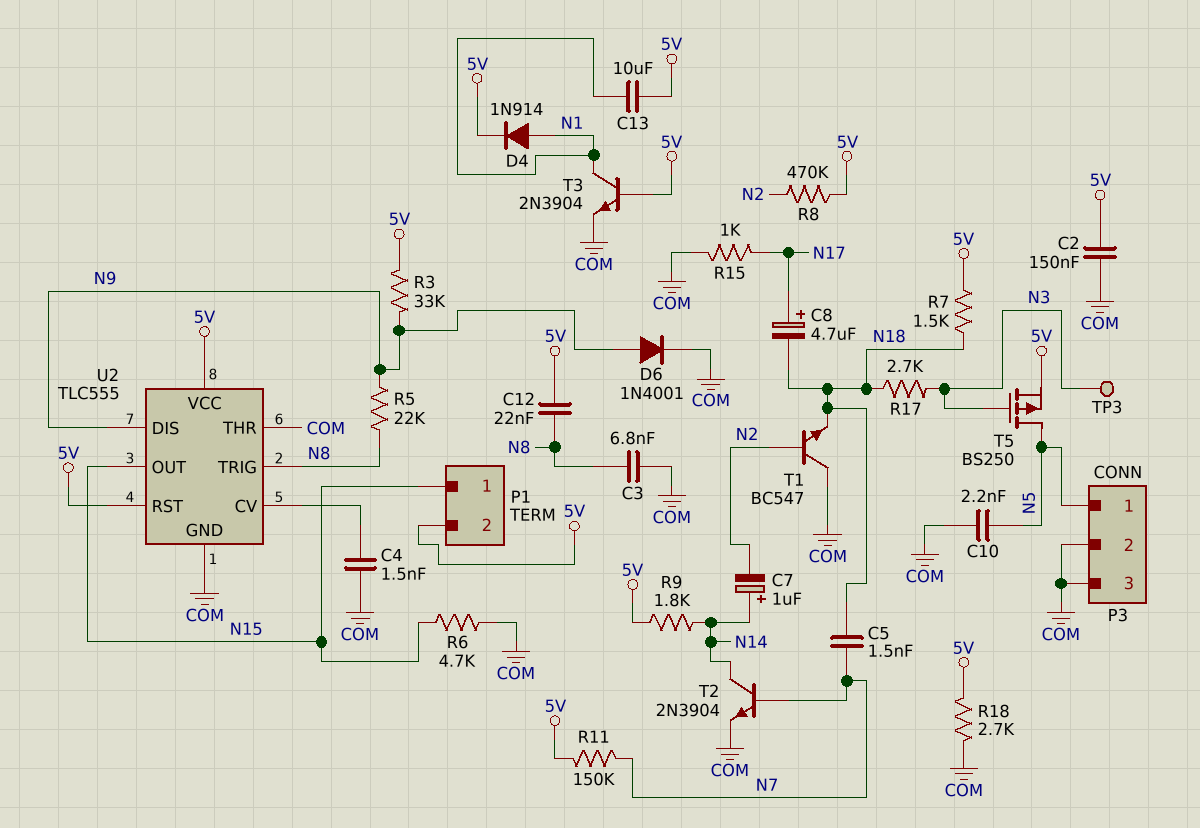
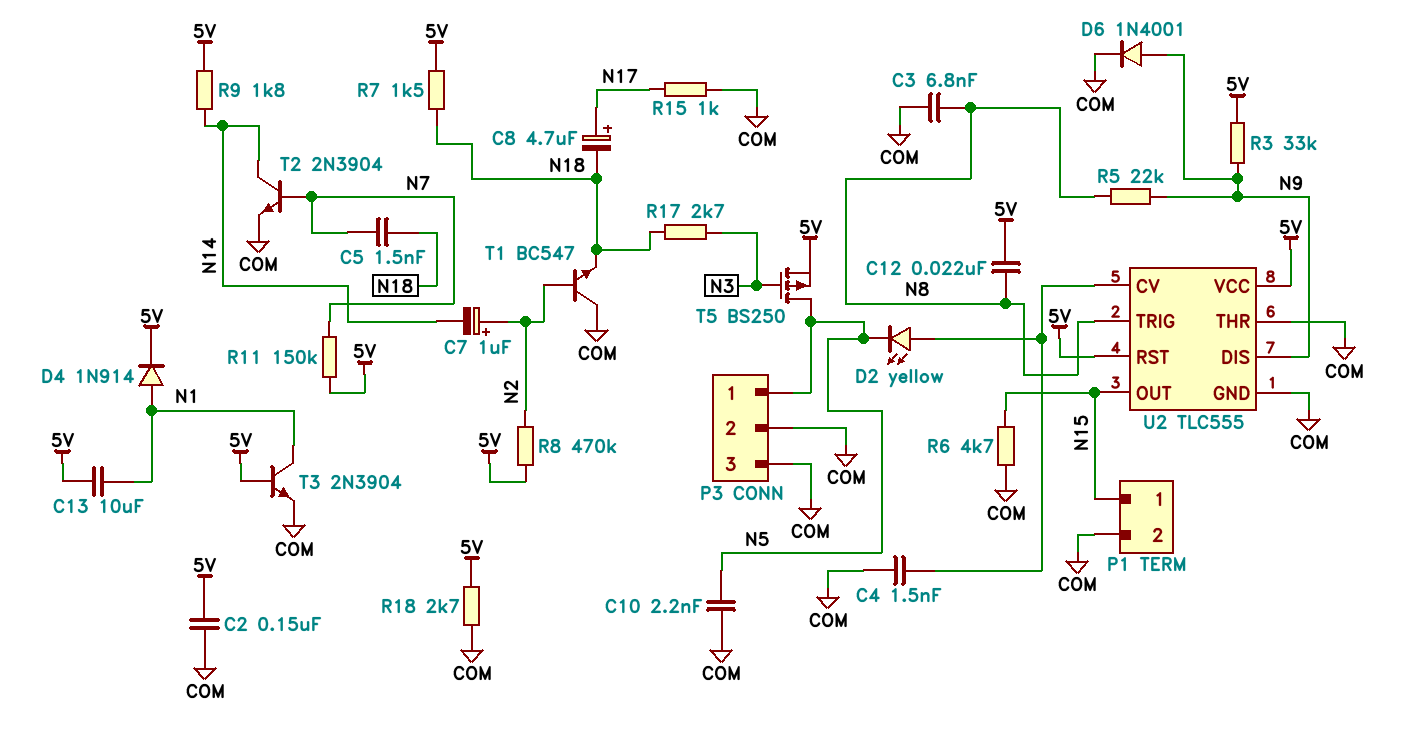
C7: 1uF (plus N14, minus N2) -> 1uF (plus N2, minus N14)
D2: none -> LED yellow (A U2/CV, K N5)
P1 pin 2: 5V -> COM
TP3: test point (N3) -> none

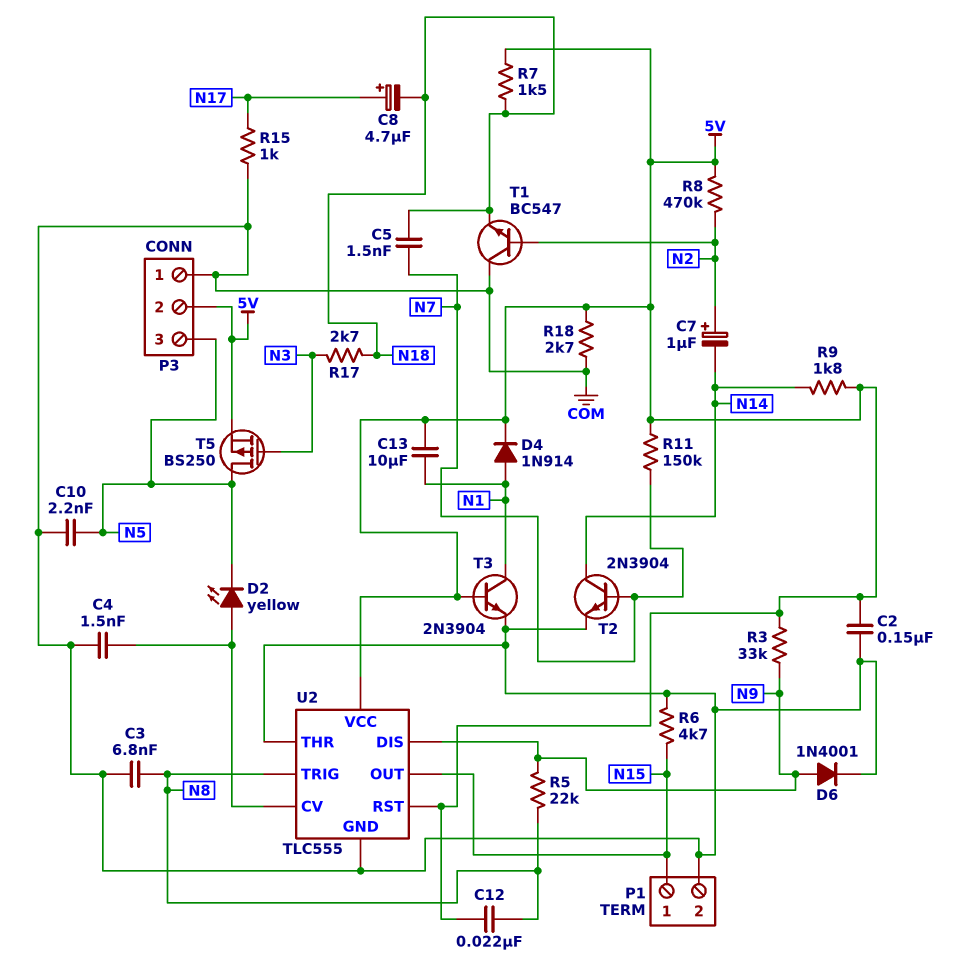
P3 pin 1: N5 -> COM
P3 pin 2: COM -> 5V
P3 pin 3: COM -> N5

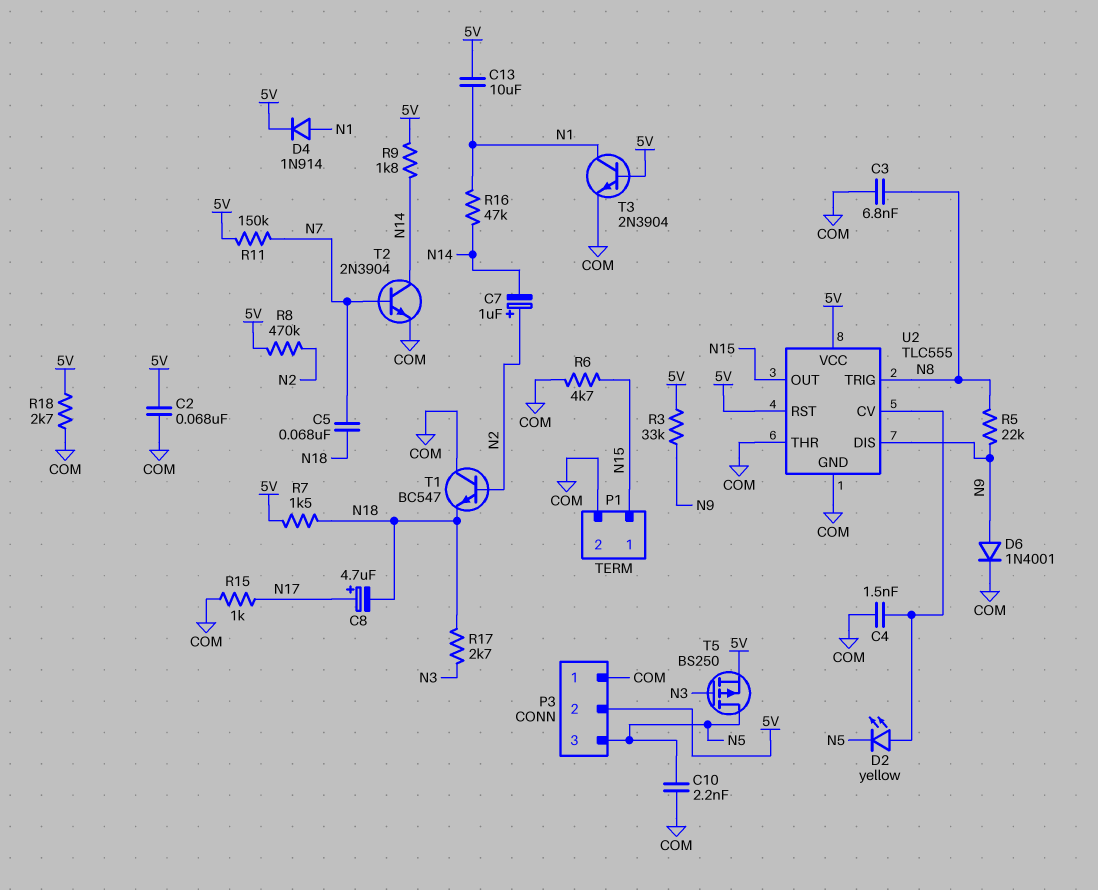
C2: 150nF (5V, COM) -> 68nF (5V, COM)
C5: 1.5nF (N7, N18) -> 68nF (N7, N18)
C12: 22nF (5V, N8) -> none
R16: none -> 47k (N1, N14)

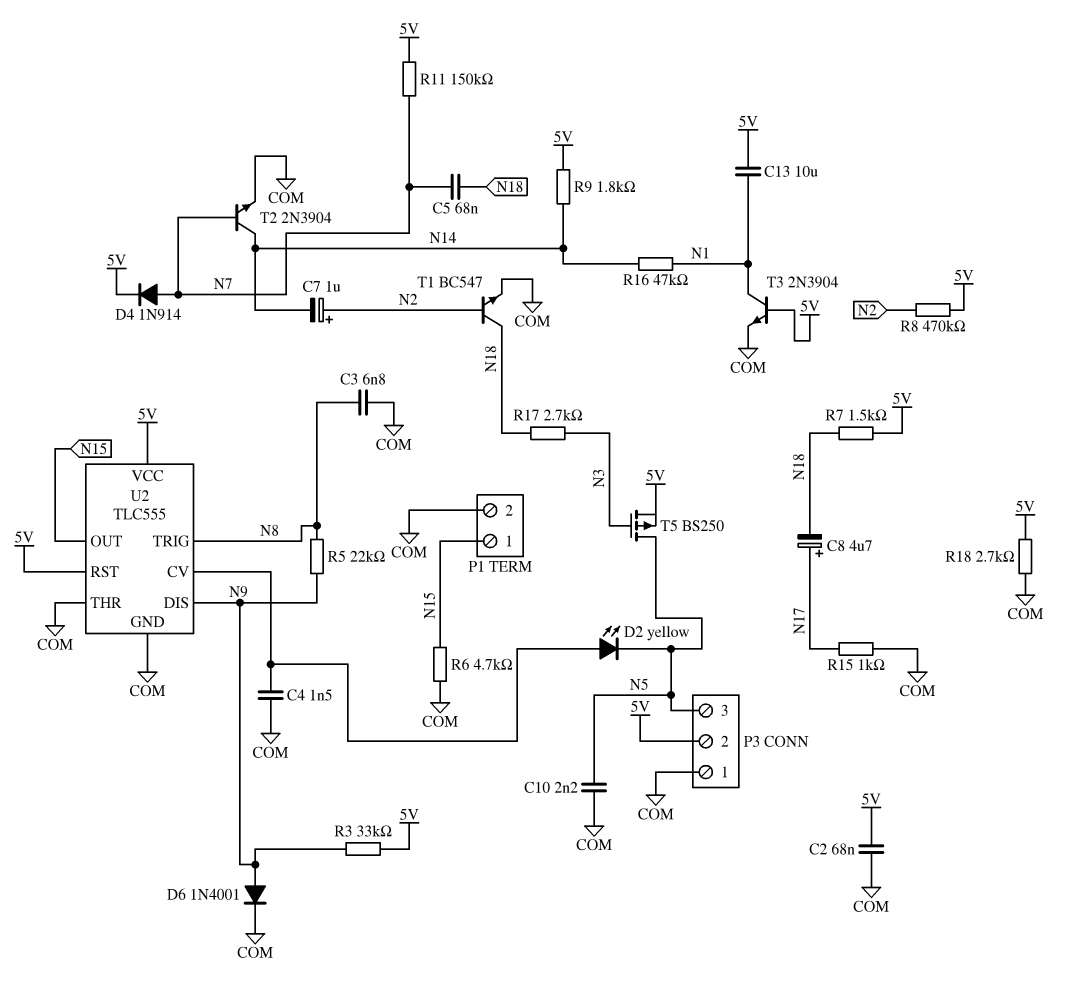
D4: diode 1N914 (A N1, K 5V) -> diode 1N914 (A N7, K 5V)
T1: NPN BC547 (B N2, C COM, E N18) -> NPN BC547 (B N2, C N18, E COM)

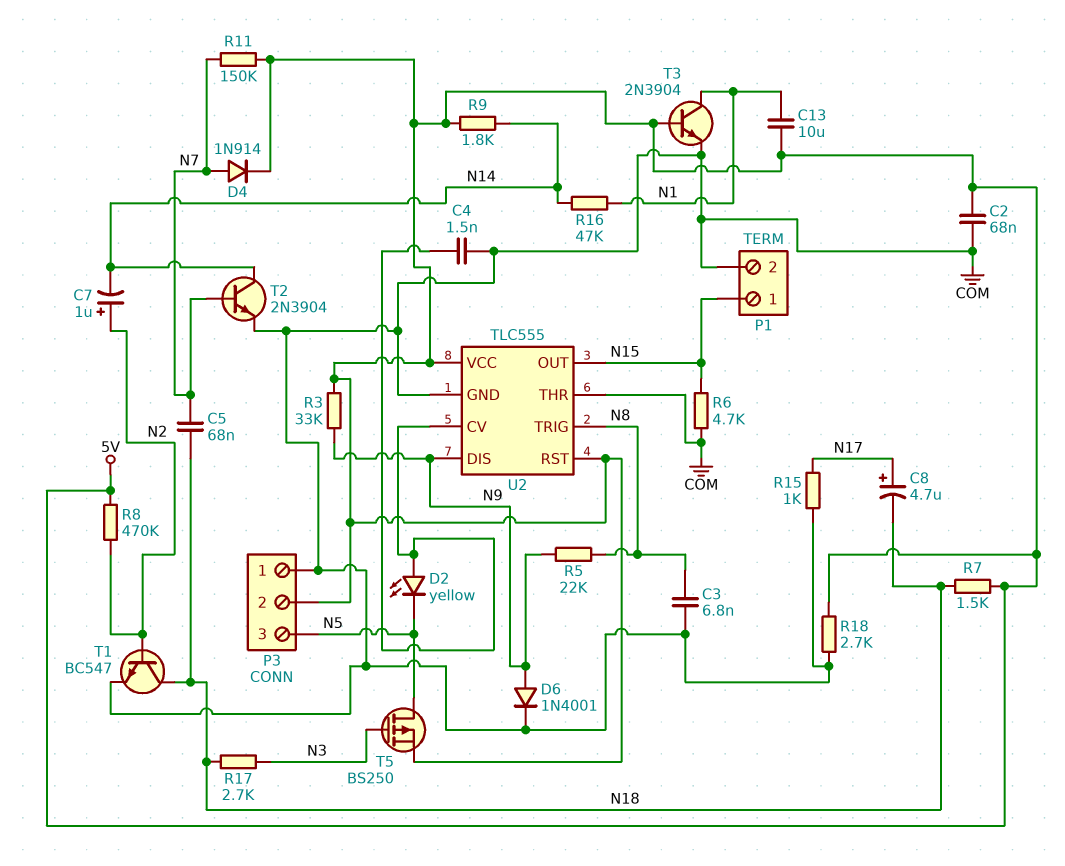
C10: 2.2nF (COM, N5) -> none

